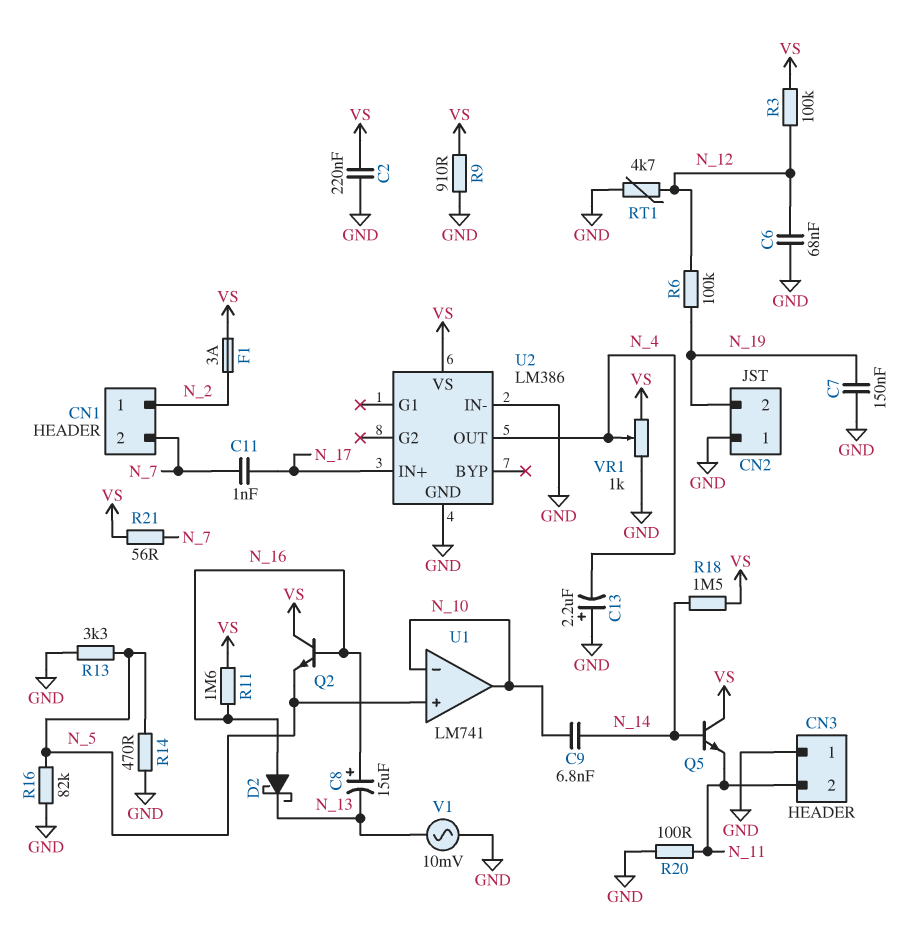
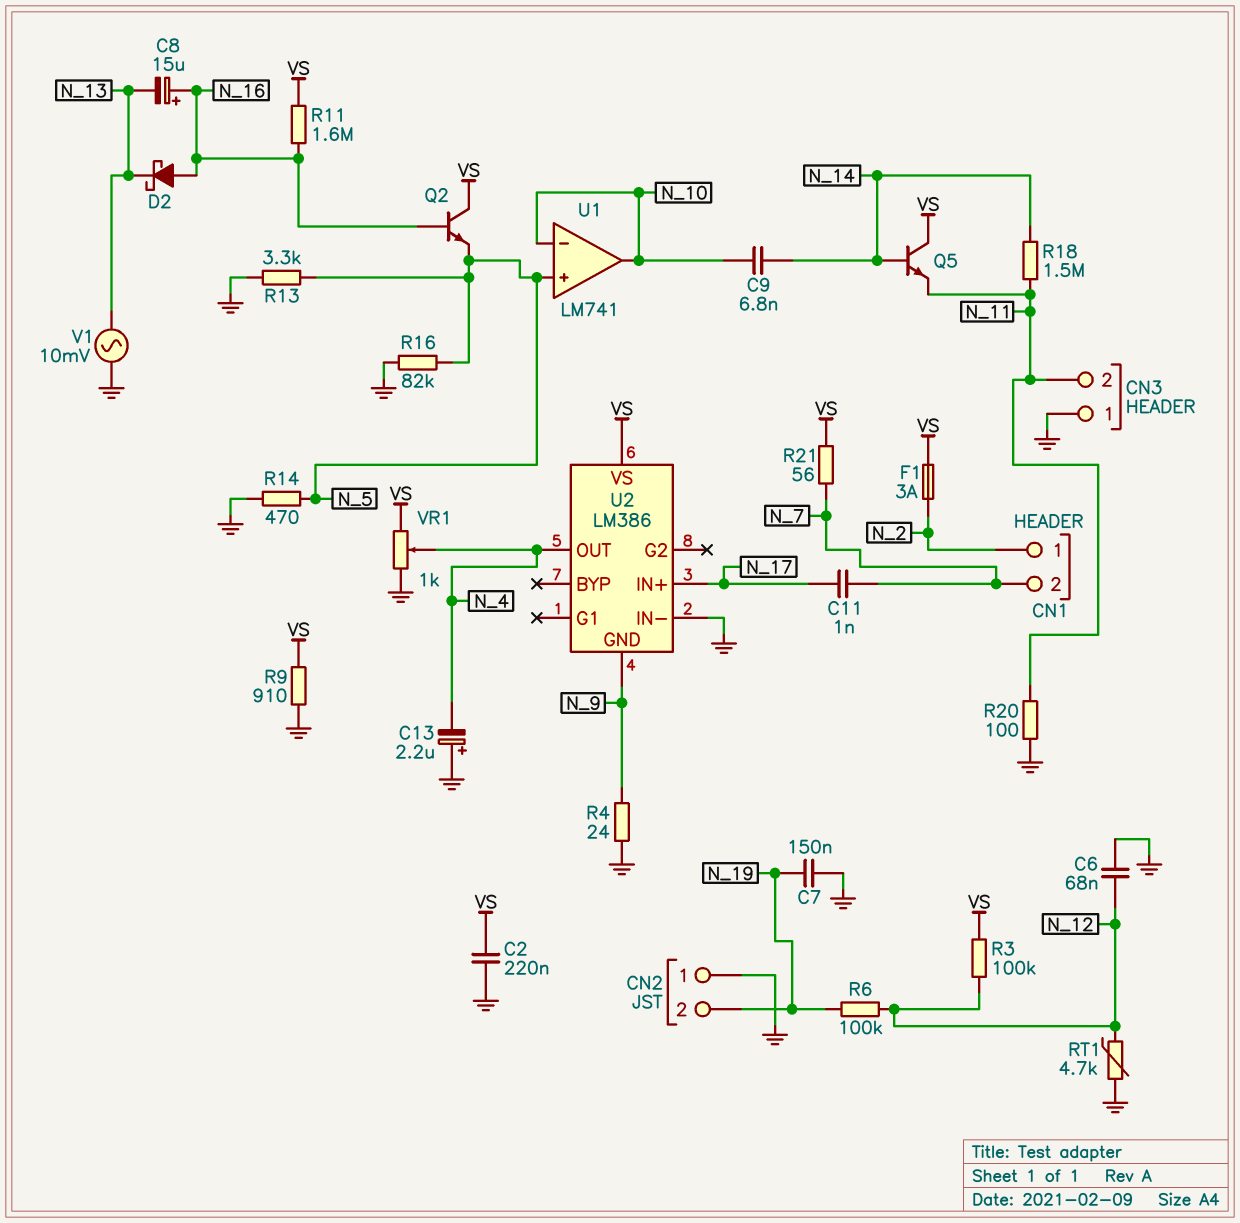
R4: none -> 24 (GND, N_9)
R18: 1.5M (N_14, VS) -> 1.5M (N_11, N_14)
U2 pin GND: GND -> N_9

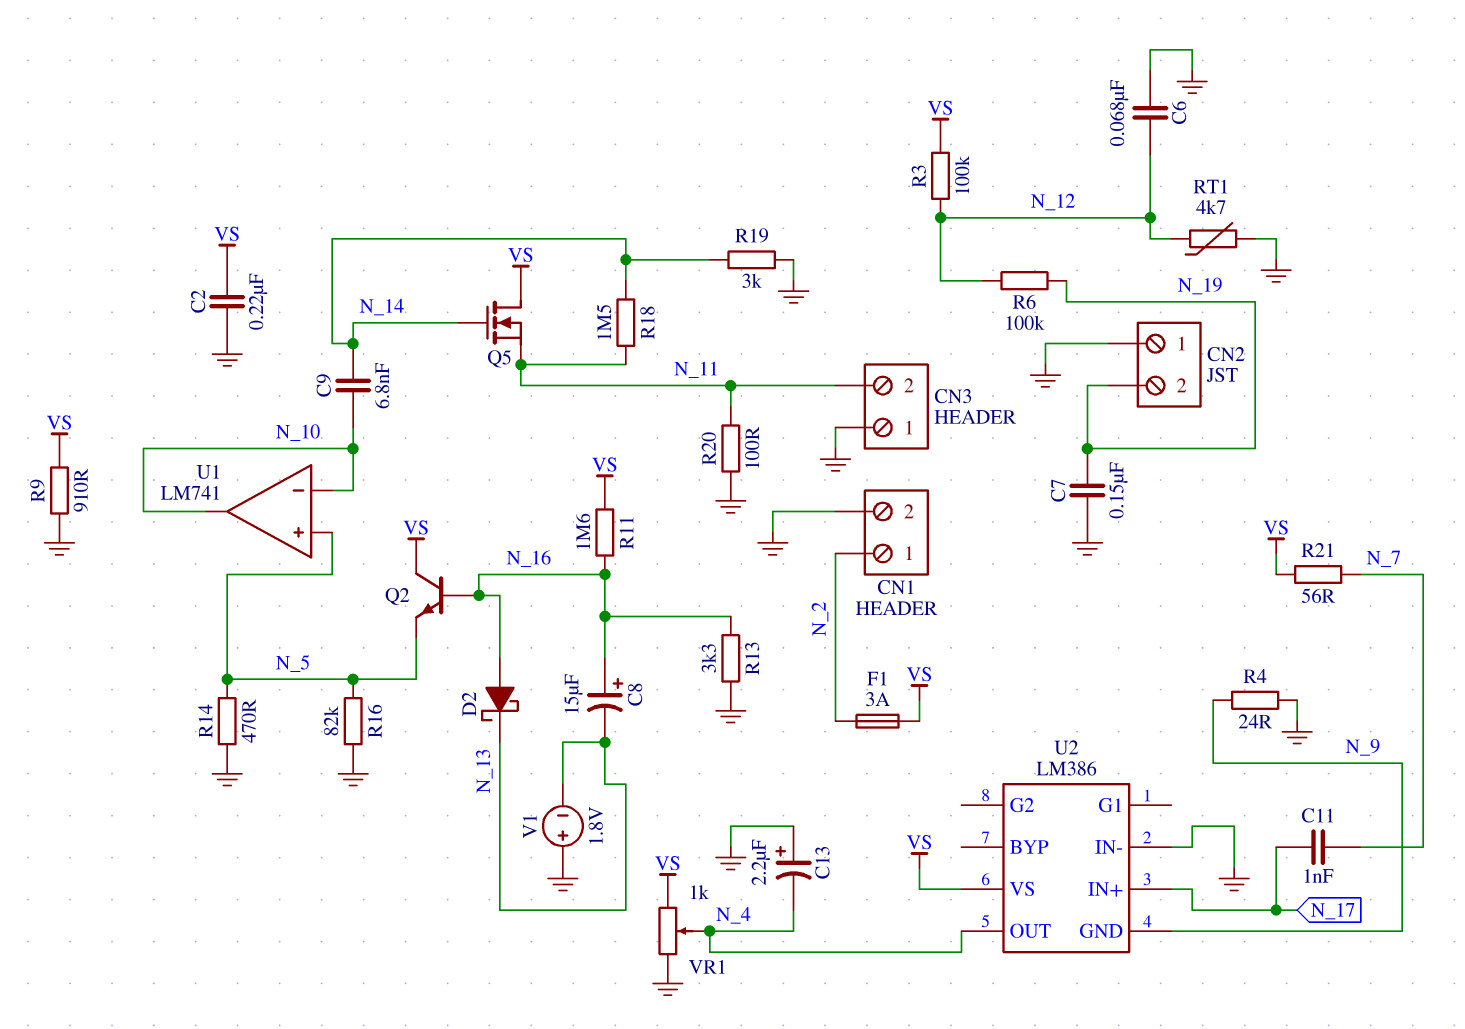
CN1 pin 2: N_7 -> GND
Q5: NPN (B N_14, C VS, E N_11) -> NMOS (G N_14, D VS, S N_11)
R13: 3.3k (GND, N_5) -> 3.3k (GND, N_16)
R19: none -> 3k (GND, N_14)
V1: AC 10mV (GND, N_13) -> 1.8V (plus GND, minus N_13)

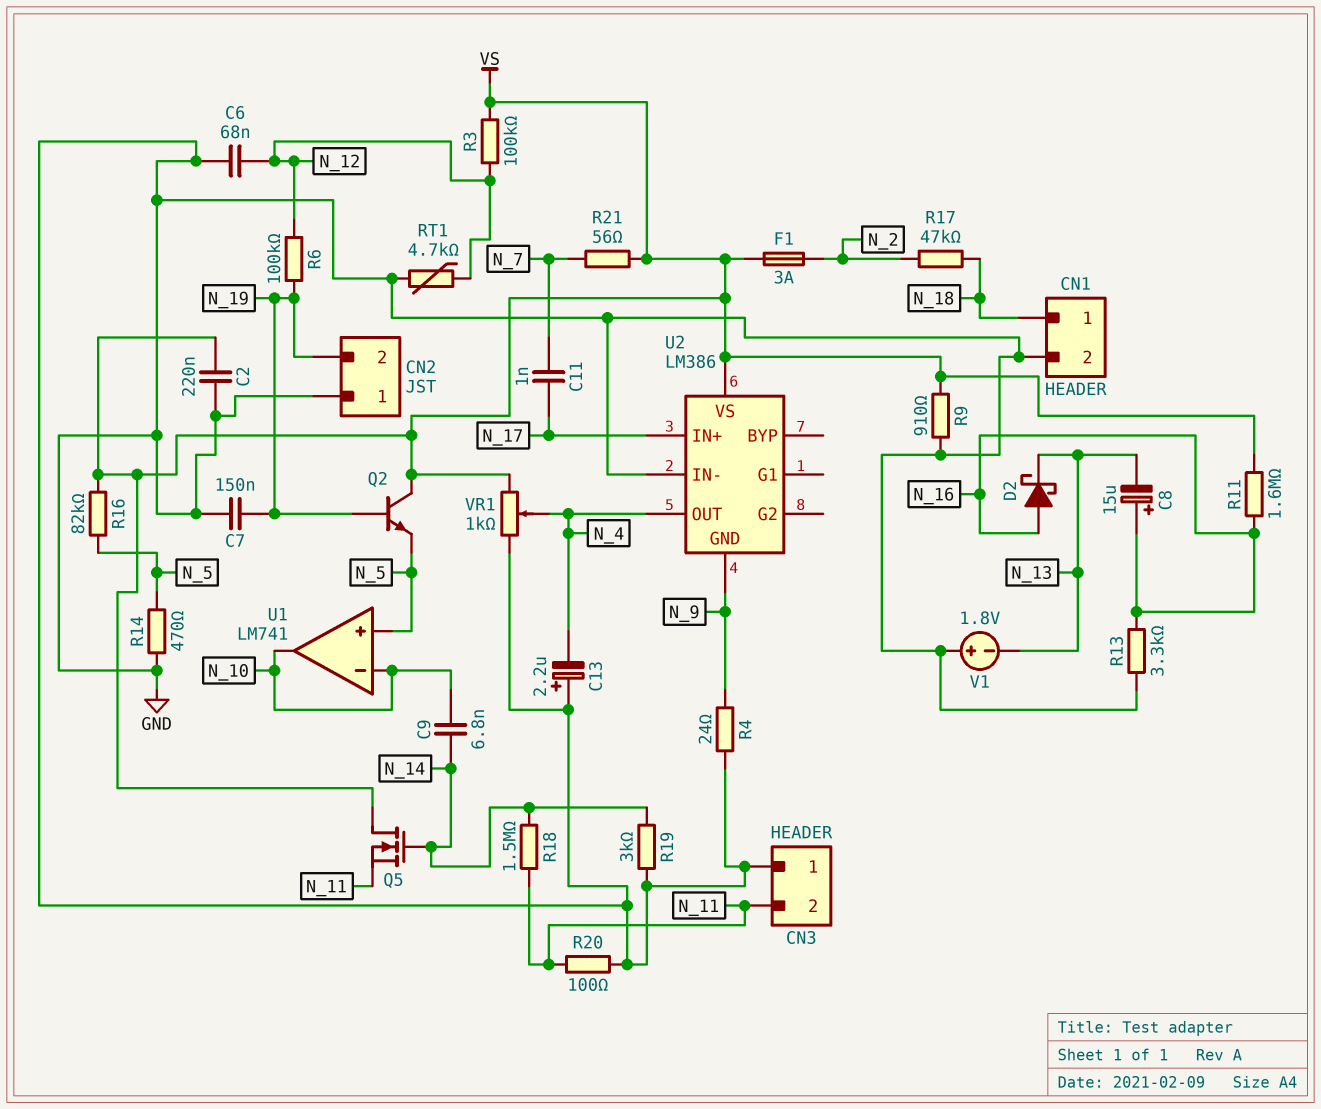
CN1 pin 1: N_2 -> N_18
Q2: NPN (B N_16, C VS, E N_5) -> NPN (B N_19, C VS, E N_5)
R16: 82k (GND, N_5) -> 82k (N_5, VS)
R17: none -> 47k (N_2, N_18)

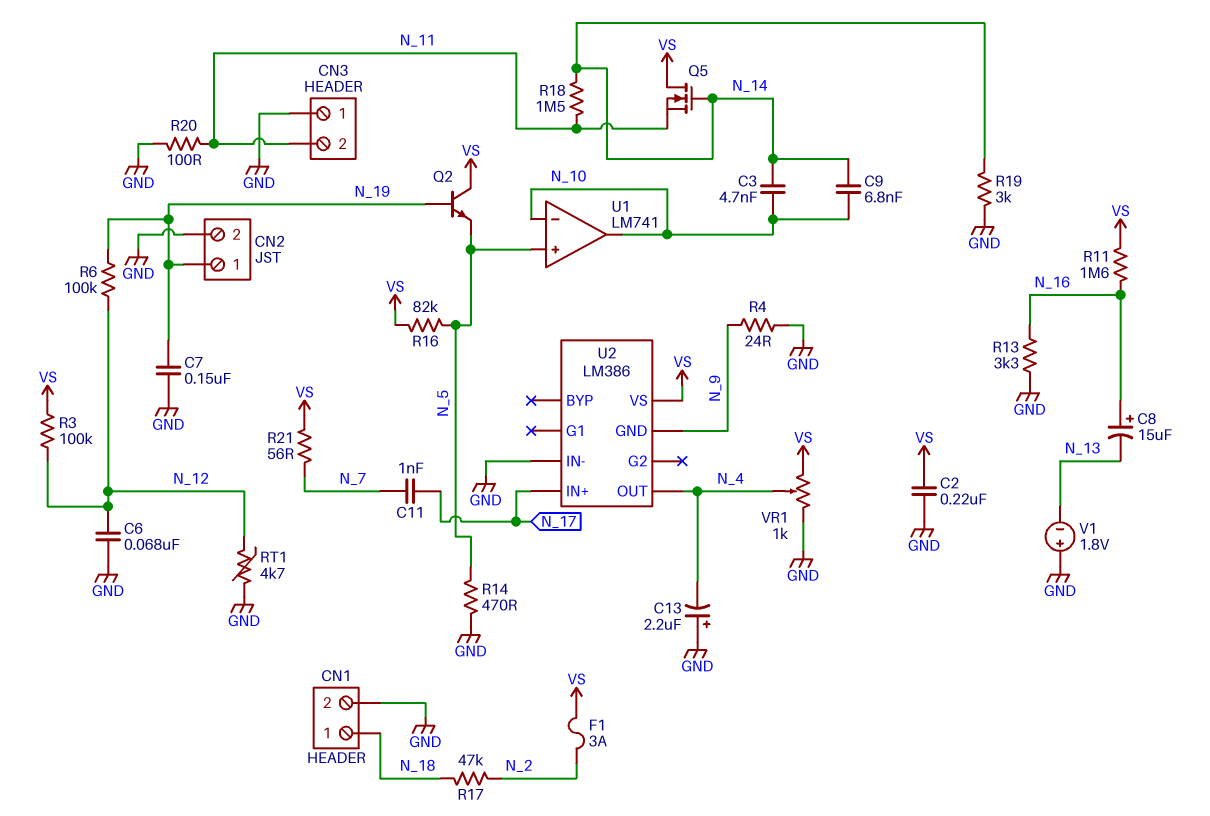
C3: none -> 4.7nF (N_10, N_14)
CN2 pin 1: GND -> N_19
CN2 pin 2: N_19 -> GND
D2: schottky (A N_16, K N_13) -> none
R9: 910 (GND, VS) -> none

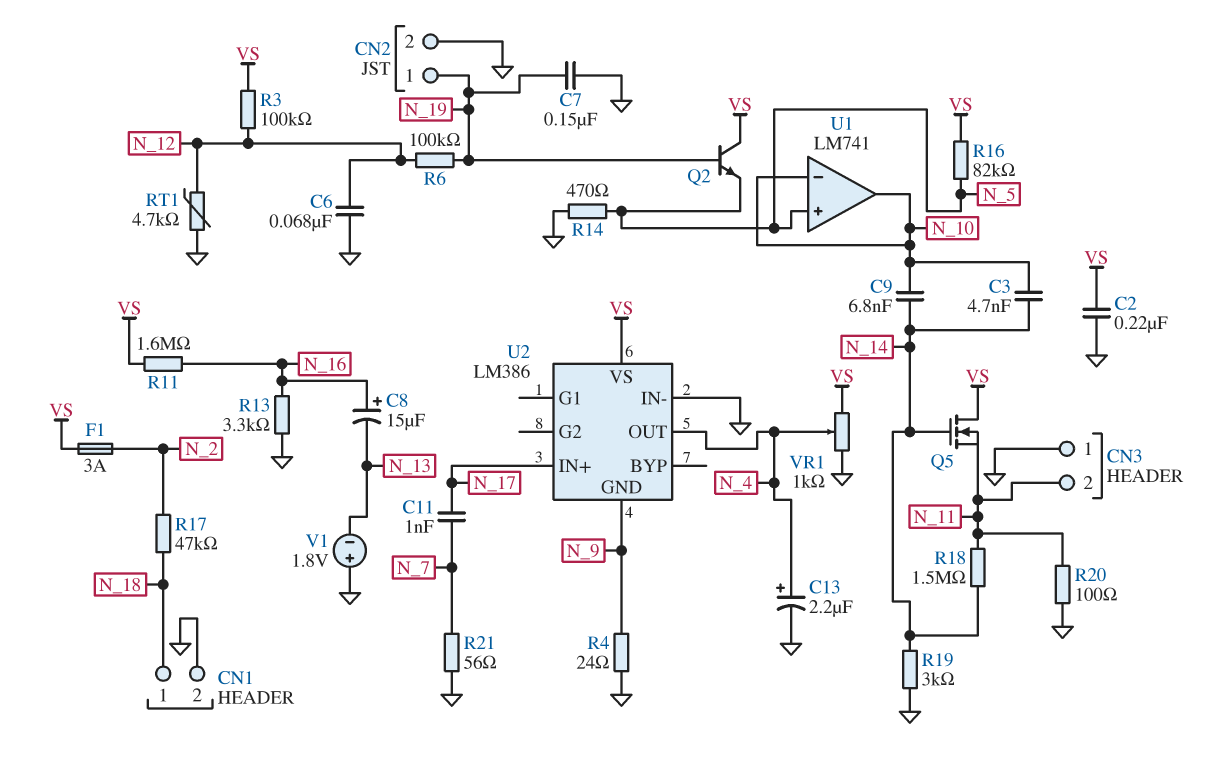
C13: 2.2uF (plus GND, minus N_4) -> 2.2uF (plus N_4, minus GND)
R21: 56 (N_7, VS) -> 56 (GND, N_7)

